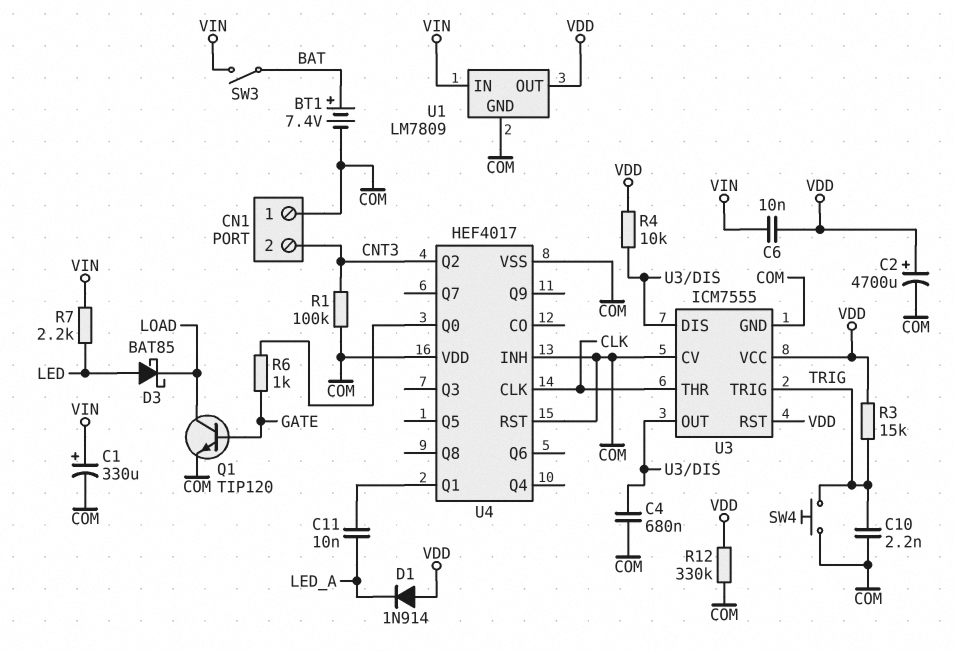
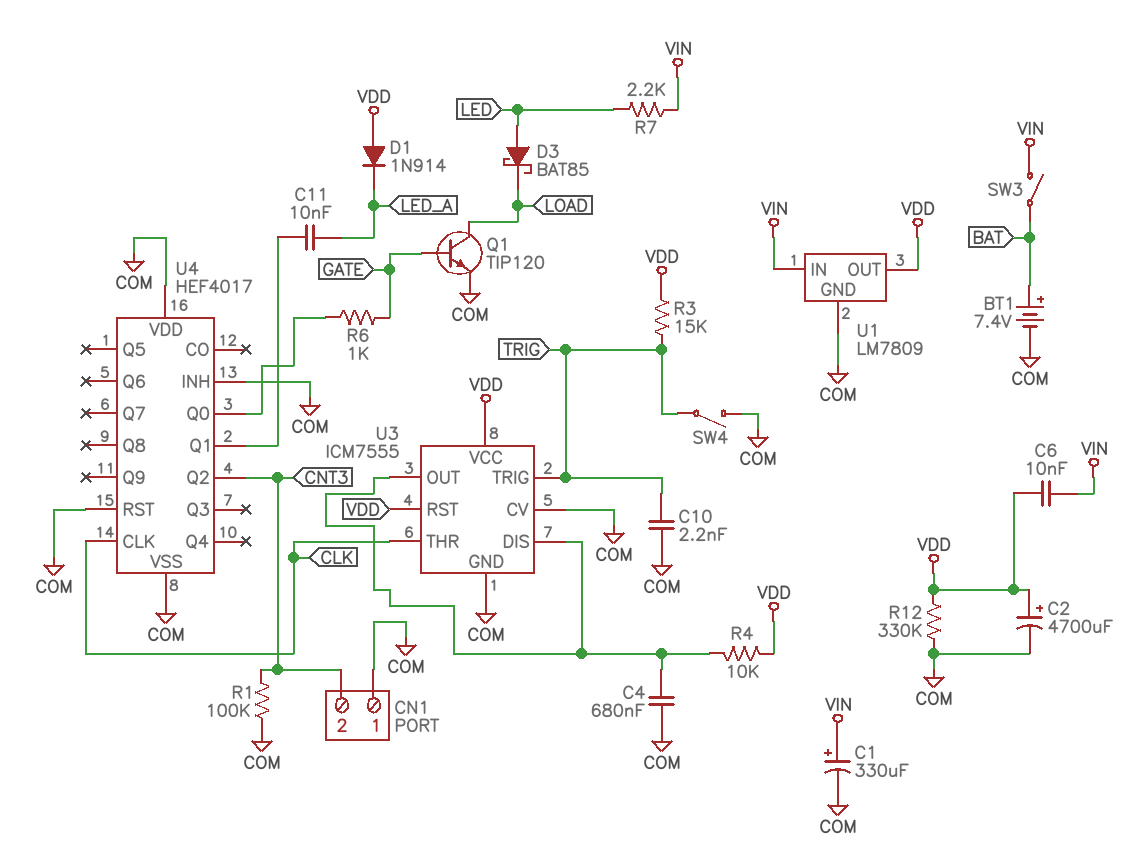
SW4: button (COM, TRIG) -> switch (COM, TRIG)

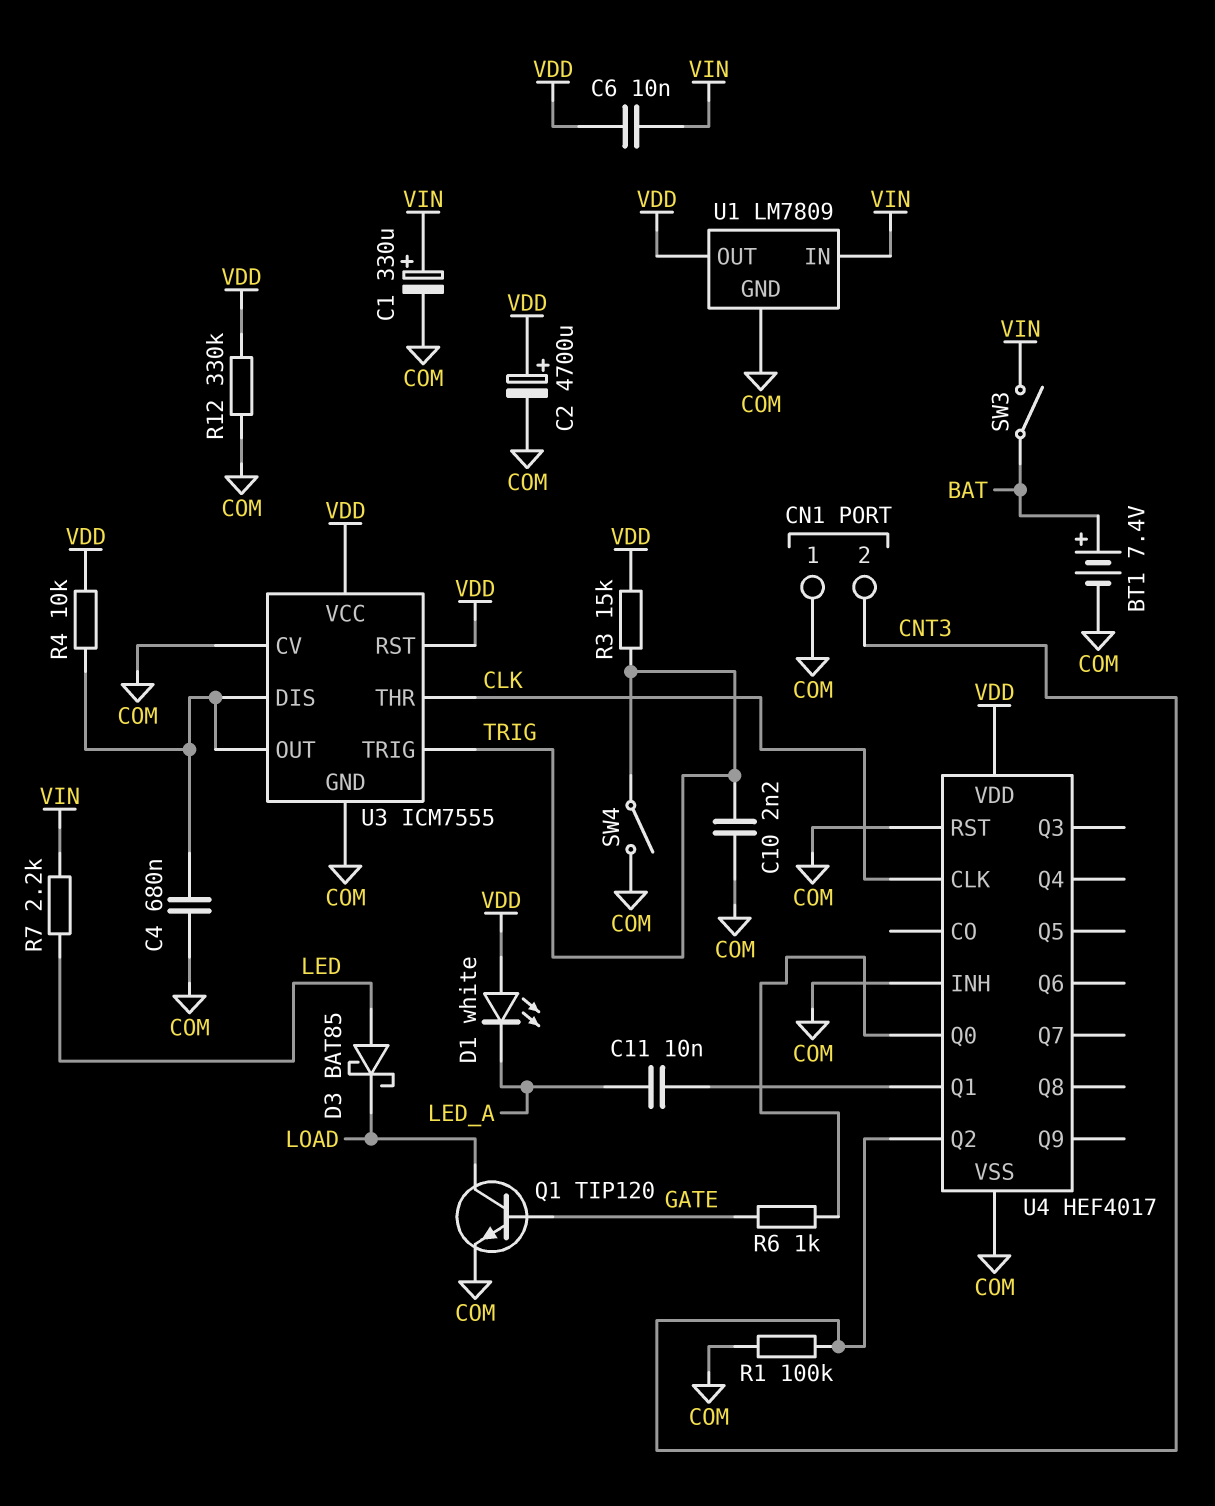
D1: diode 1N914 (A VDD, K LED_A) -> LED white (A VDD, K LED_A)
U4 pin VDD: COM -> VDD

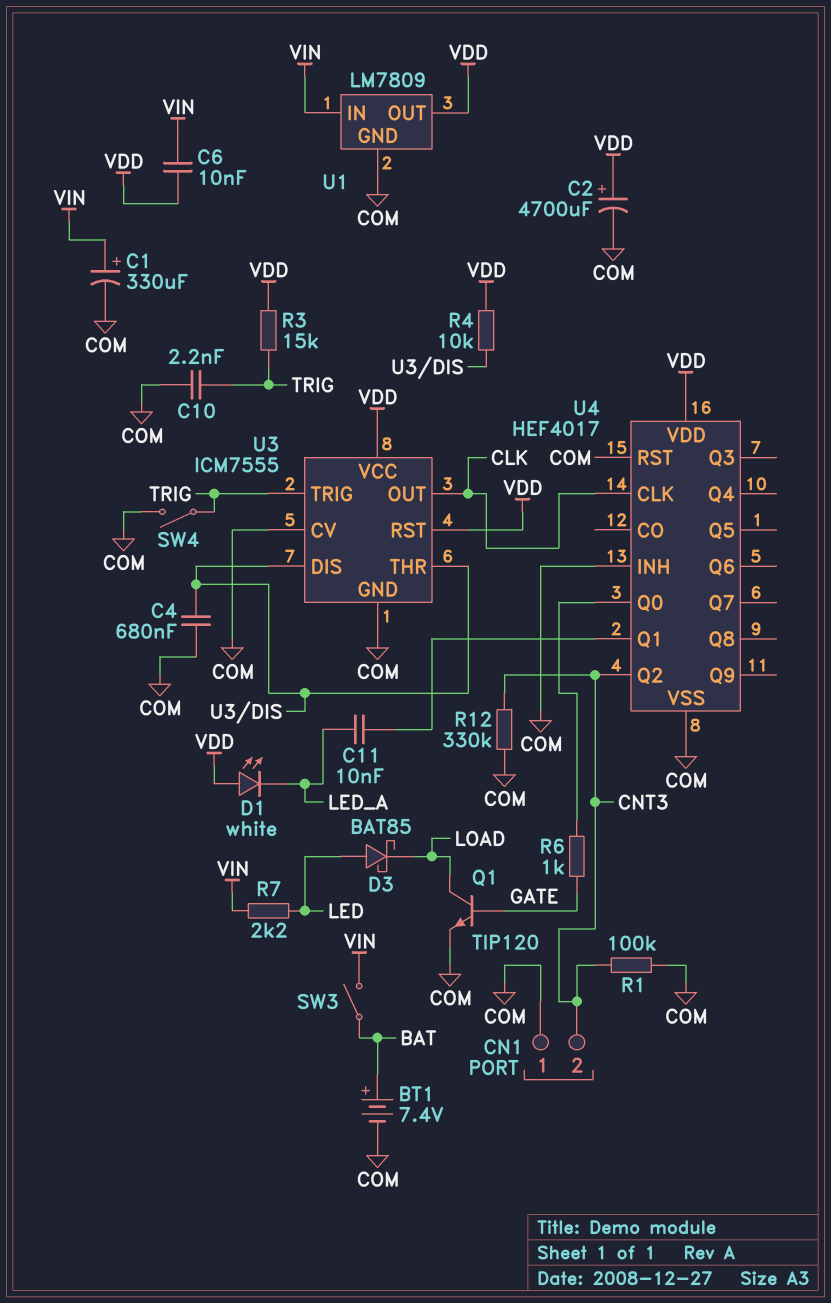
R12: 330k (COM, VDD) -> 330k (CNT3, COM)
U3 pin OUT: U3/DIS -> CLK
U3 pin THR: CLK -> U3/DIS

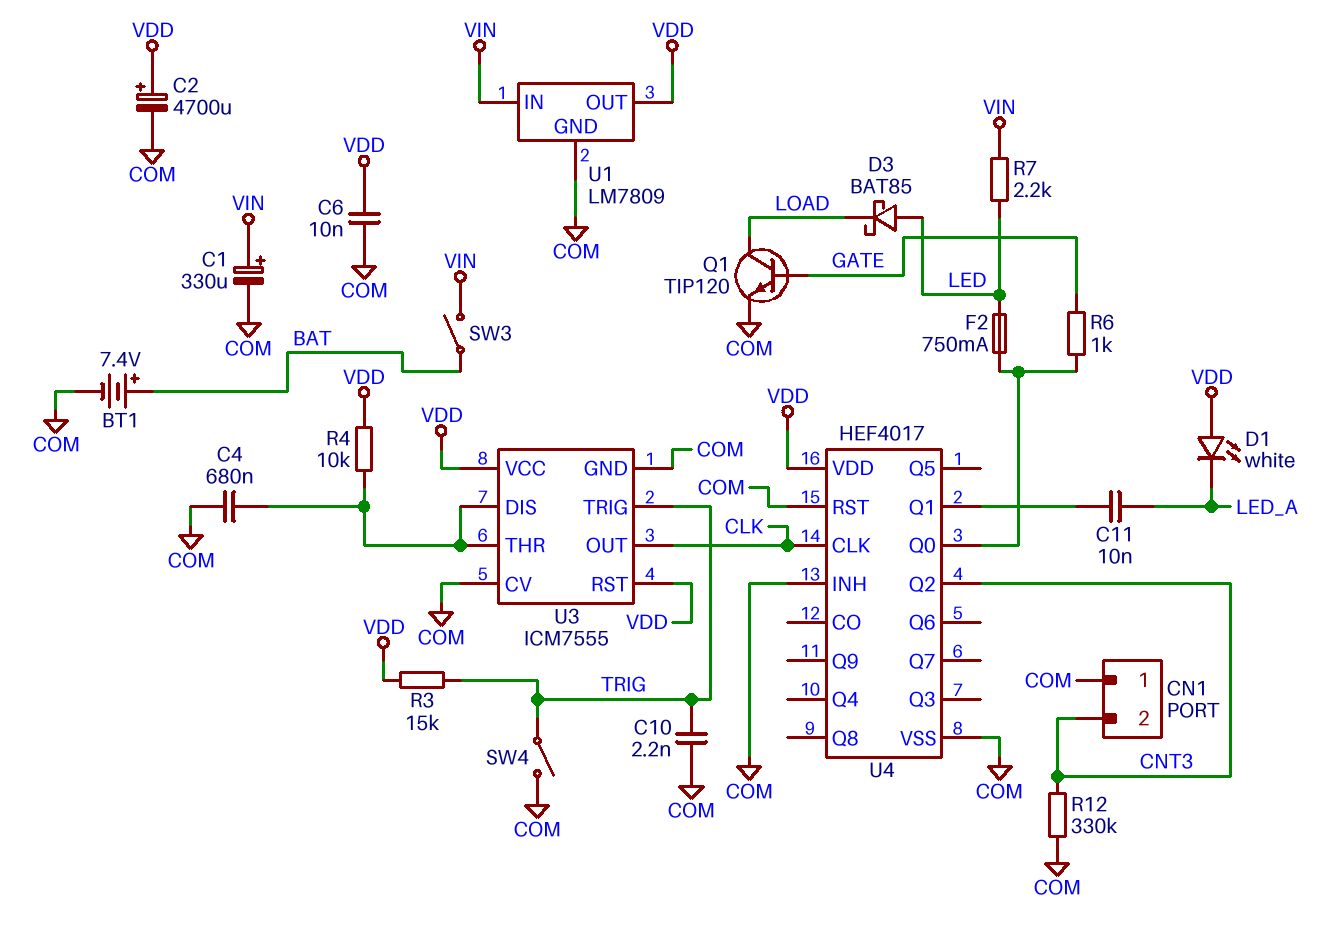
C6: 10nF (VDD, VIN) -> 10nF (COM, VDD)
F2: none -> 750mA (LED, U4/Q0)
R1: 100k (CNT3, COM) -> none

